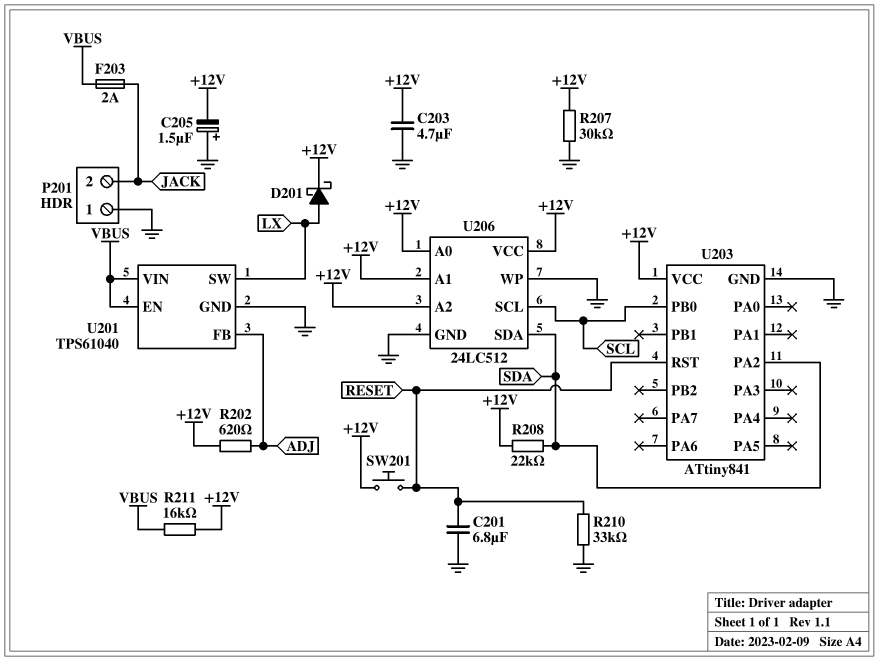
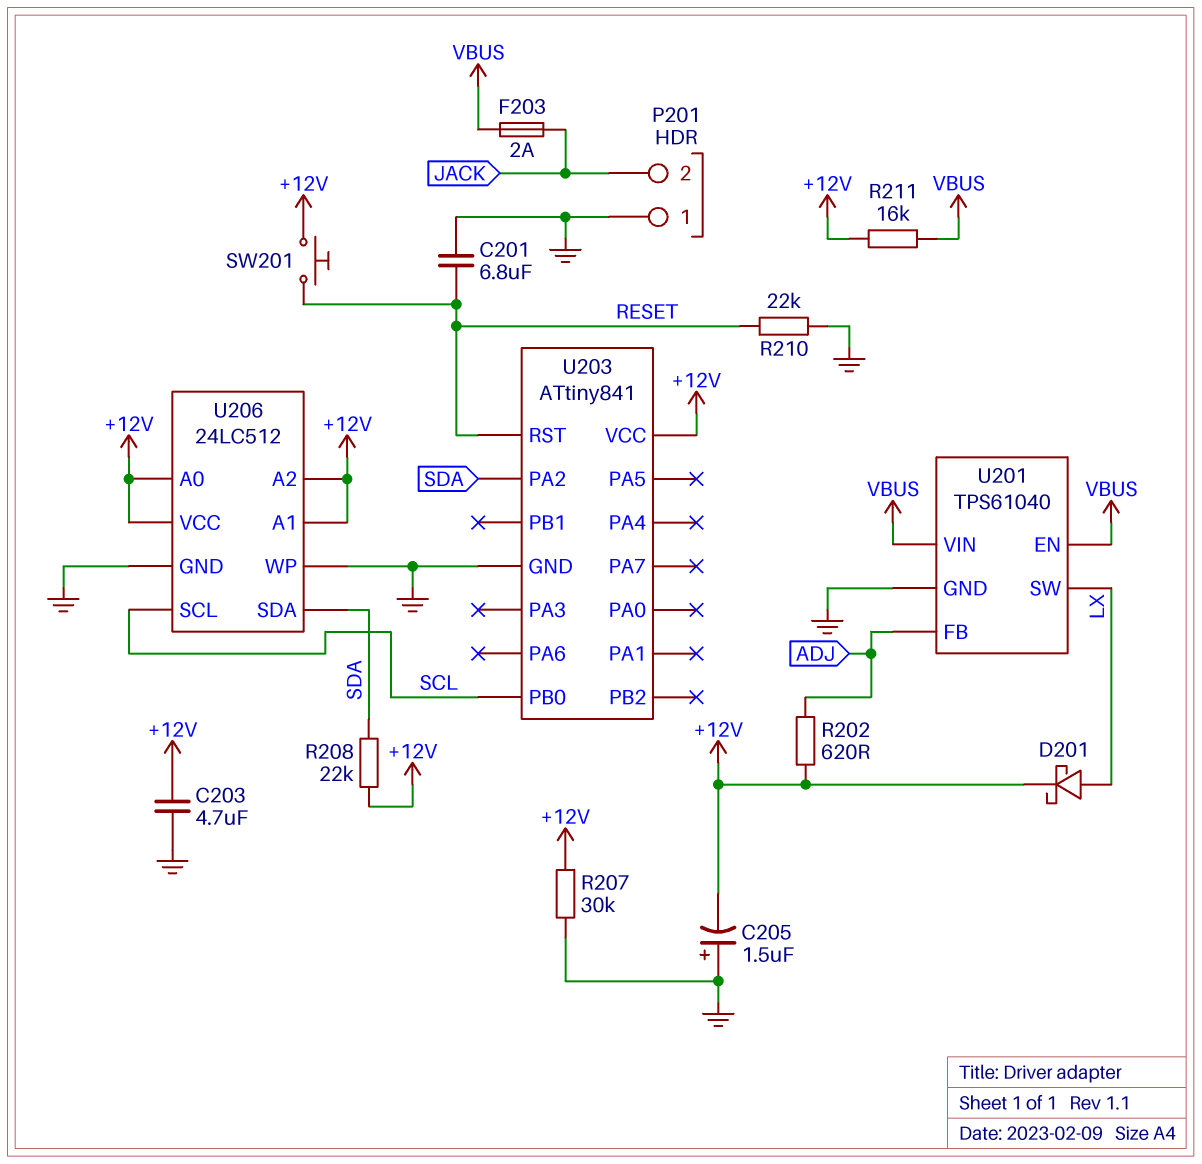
R210: 33k (GND, RESET) -> 22k (GND, RESET)

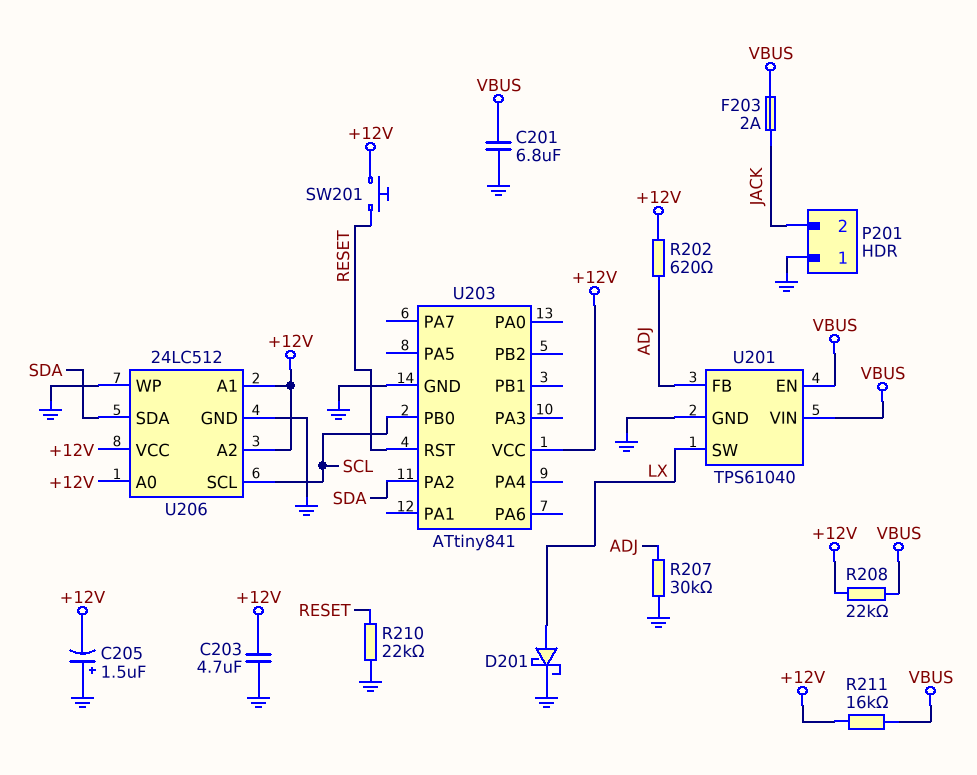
C201: 6.8uF (GND, RESET) -> 6.8uF (GND, VBUS)
D201: schottky (A LX, K +12V) -> schottky (A LX, K GND)
R207: 30k (+12V, GND) -> 30k (ADJ, GND)
R208: 22k (+12V, SDA) -> 22k (+12V, VBUS)

